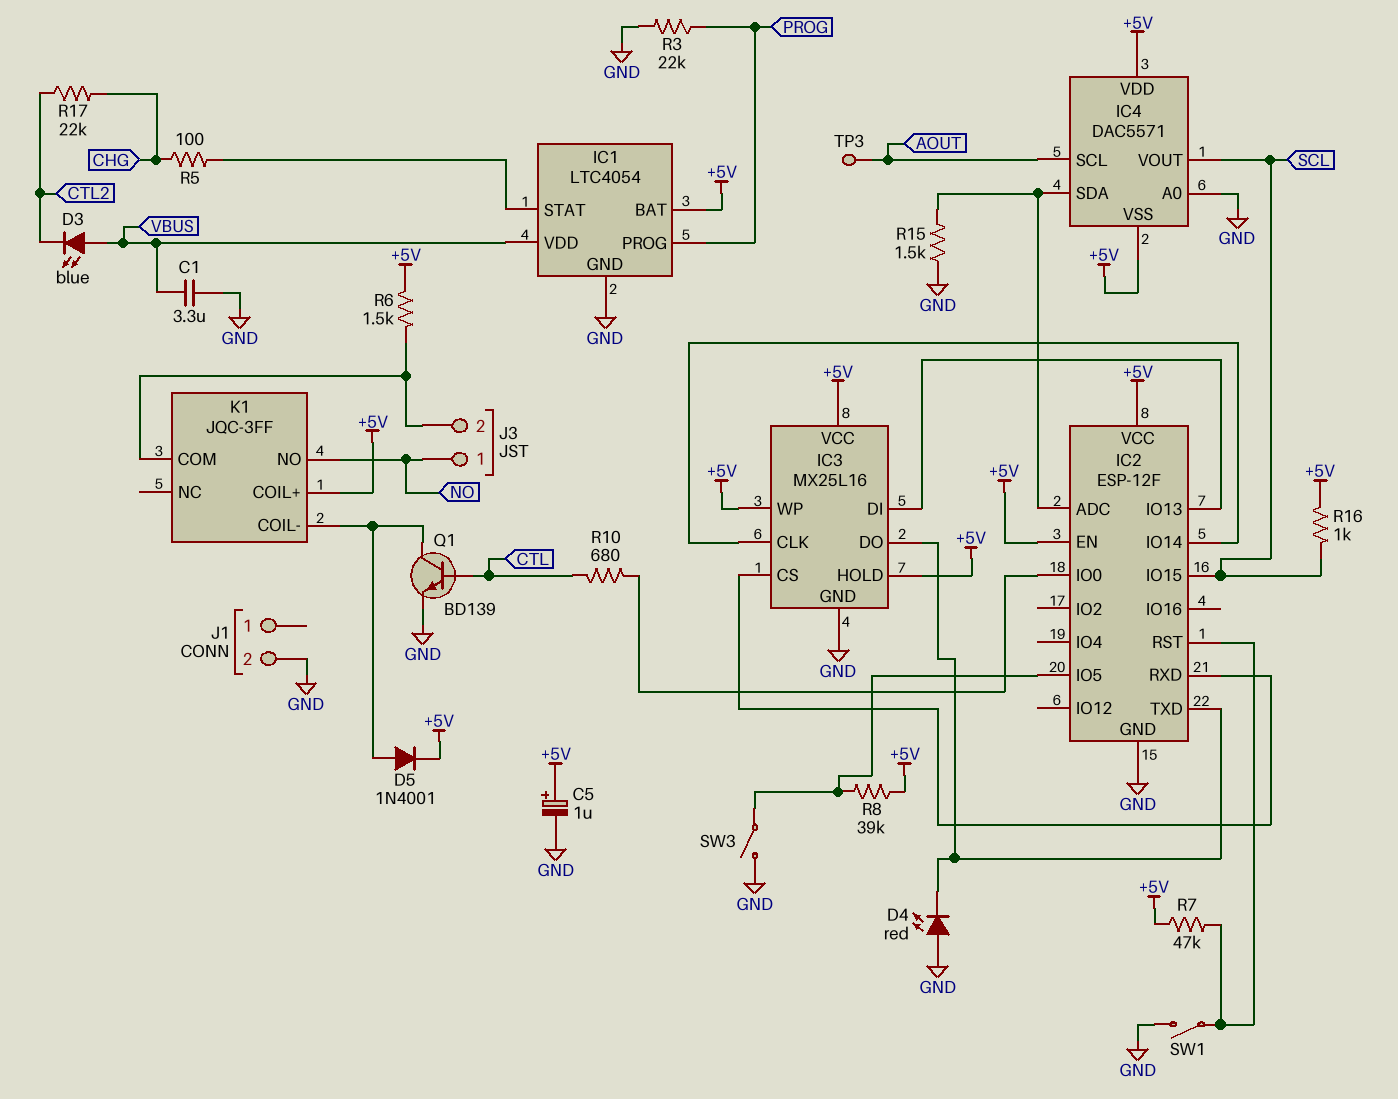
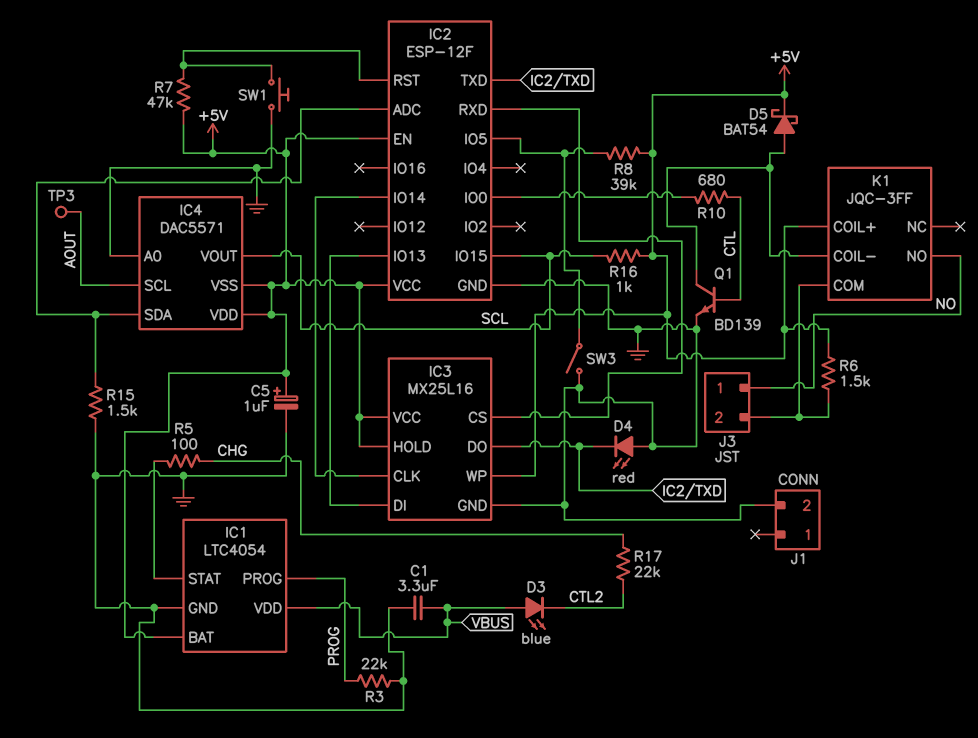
D5: diode 1N4001 (A K1/COIL-, K +5V) -> schottky BAT54 (A K1/COIL-, K +5V)
SW1: switch (GND, IC2/RST) -> button (GND, IC2/RST)

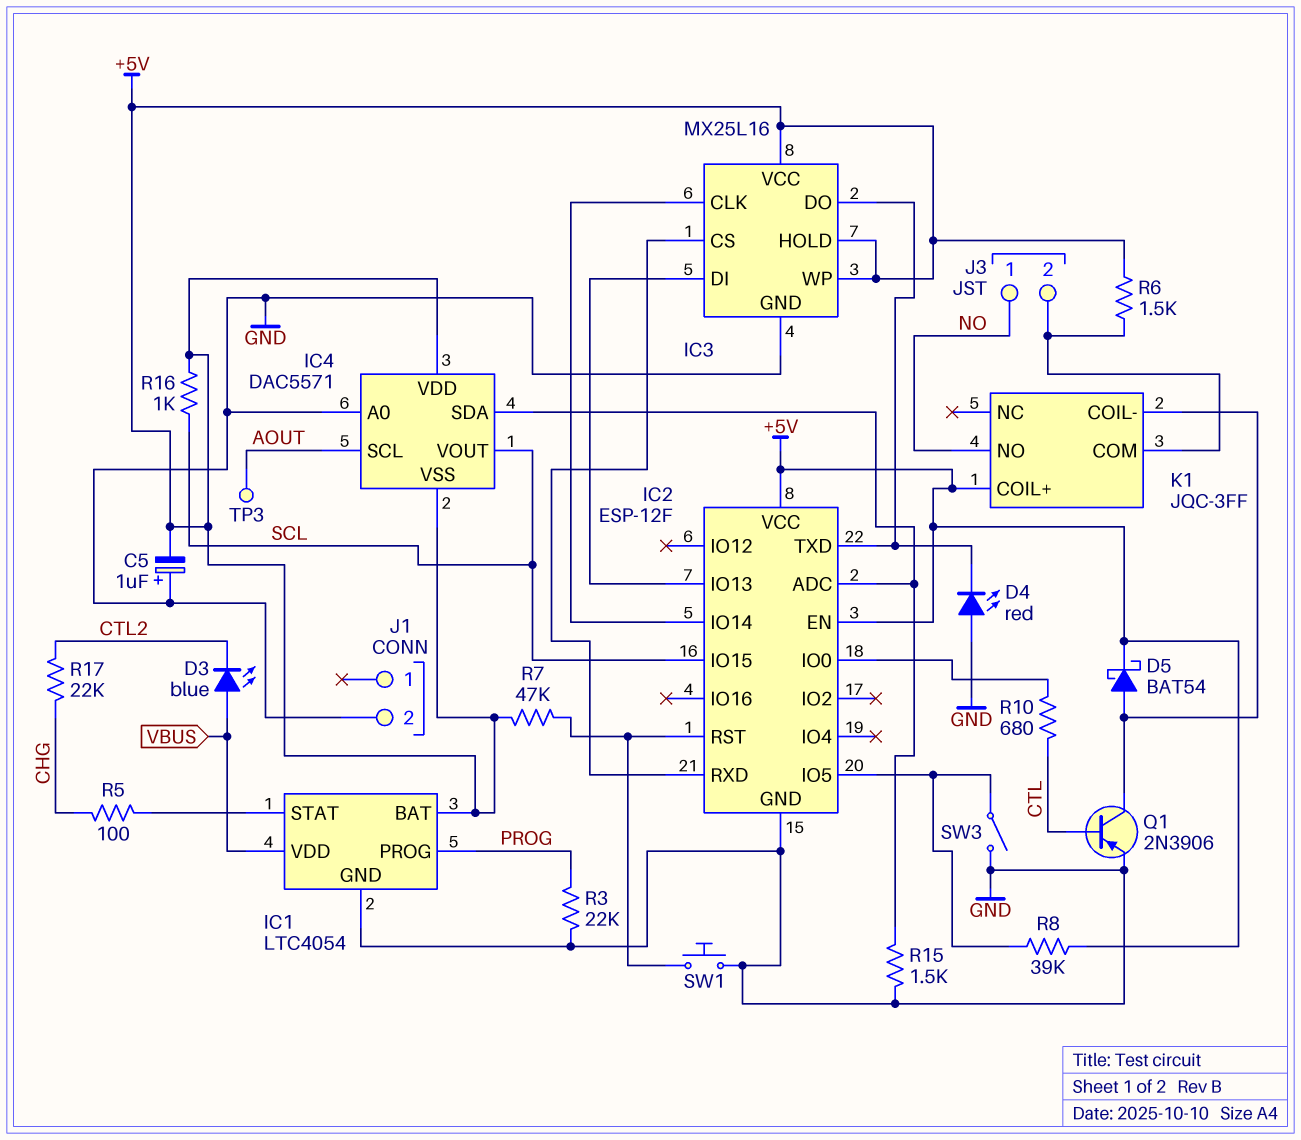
C1: 3.3uF (GND, VBUS) -> none
C5: 1uF (plus +5V, minus GND) -> 1uF (plus GND, minus +5V)
Q1: NPN BD139 (B CTL, C K1/COIL-, E GND) -> PNP 2N3906 (B CTL, C K1/COIL-, E GND)

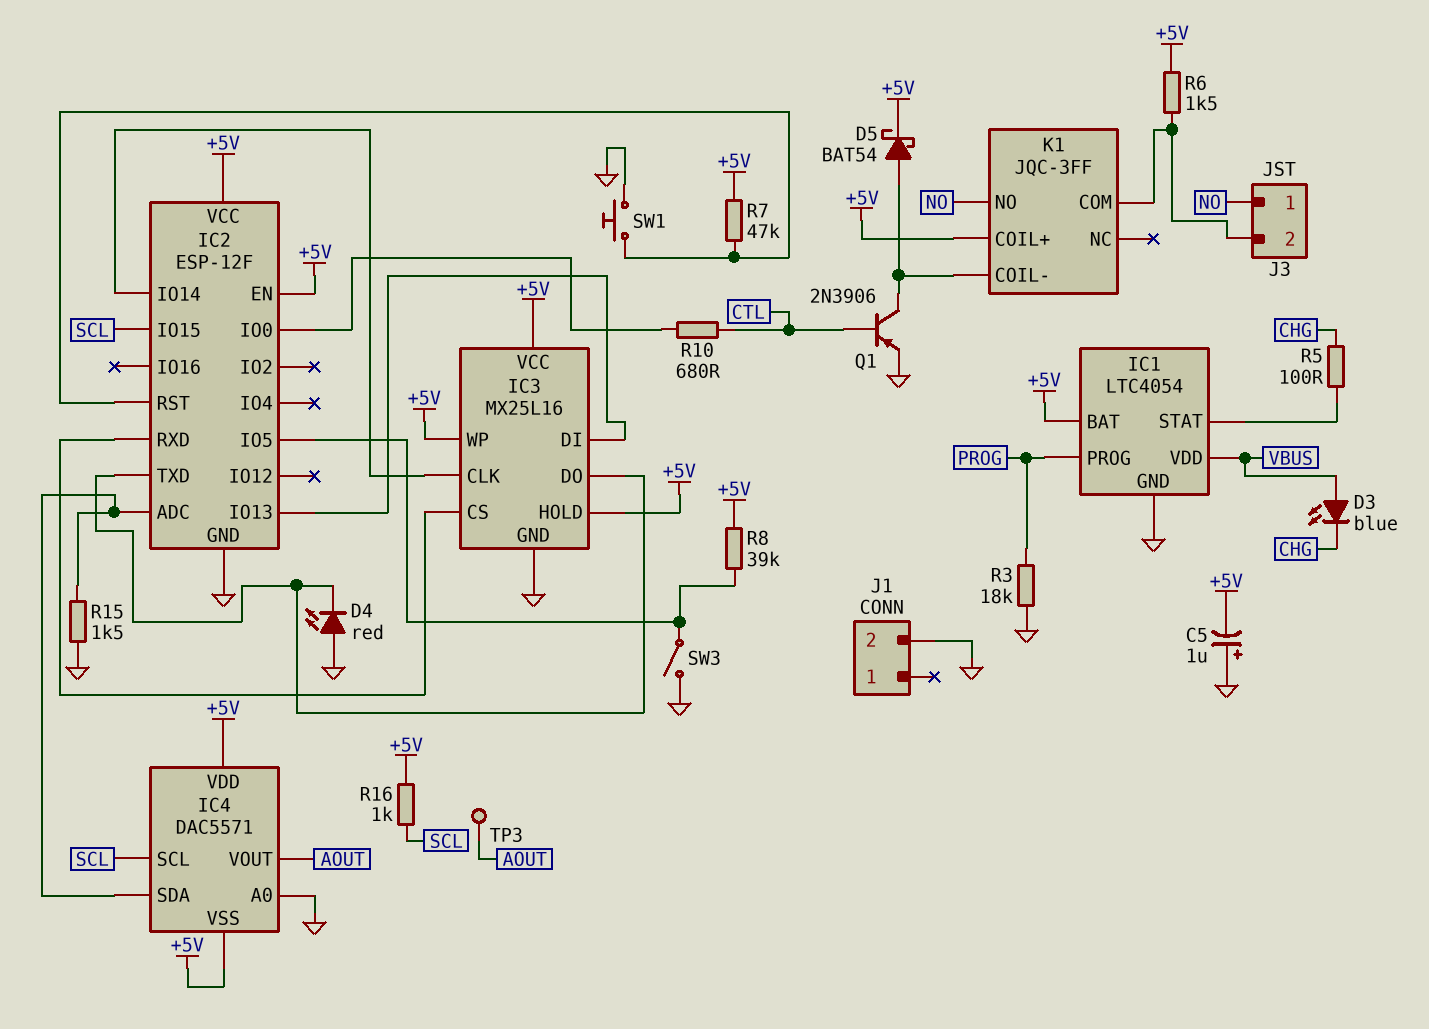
D3: LED blue (A VBUS, K CTL2) -> LED blue (A VBUS, K CHG)
IC4 pin SCL: AOUT -> SCL
IC4 pin VOUT: SCL -> AOUT
R3: 22k (GND, PROG) -> 18k (GND, PROG)
R17: 22k (CHG, CTL2) -> none

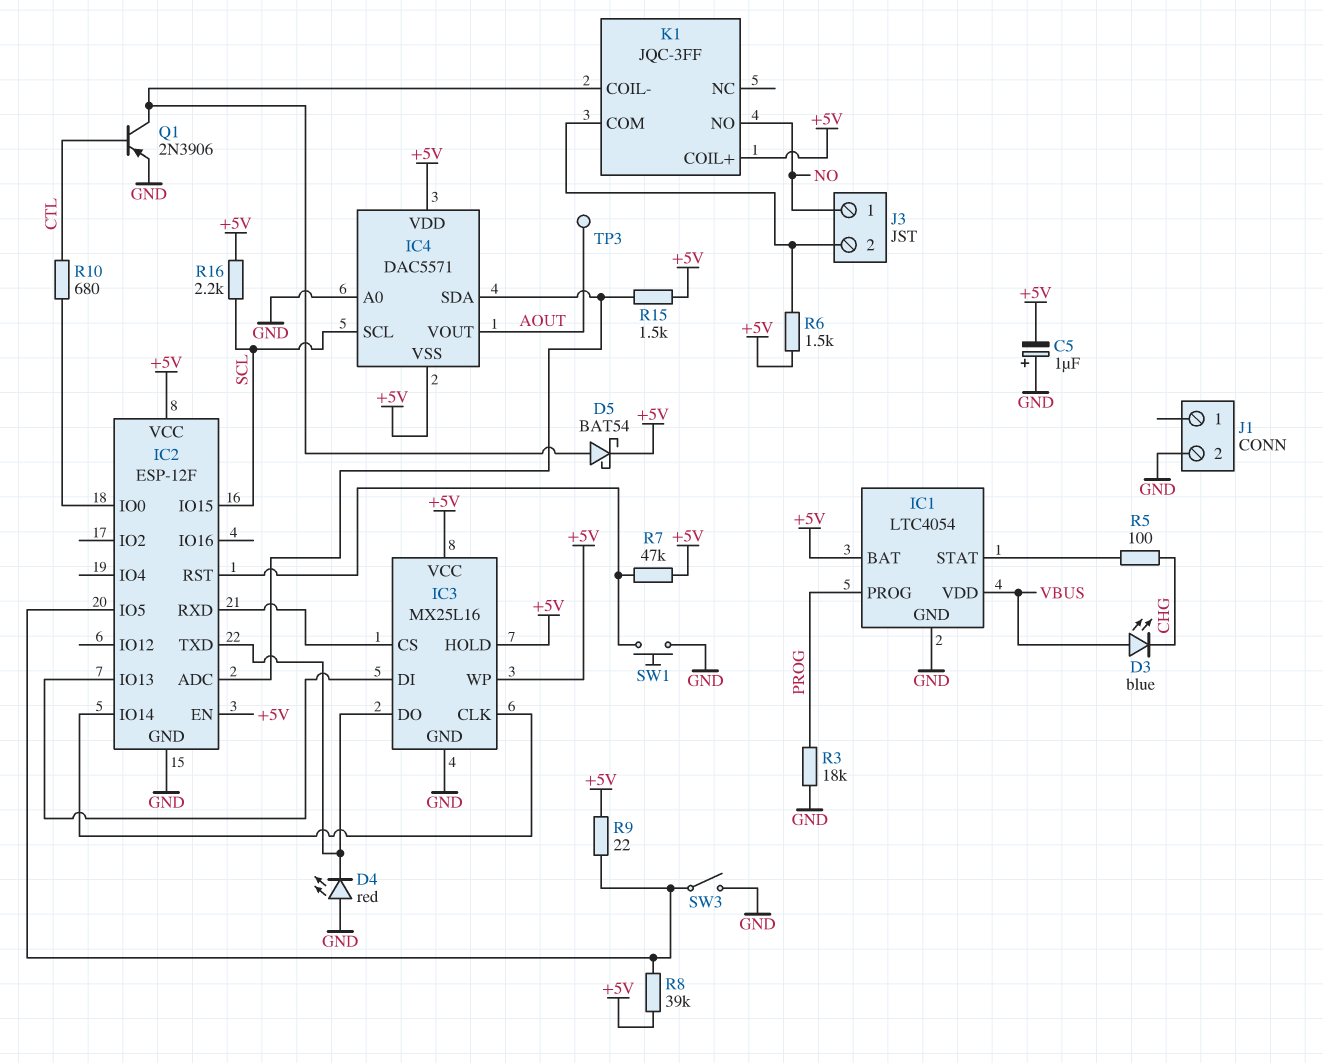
R9: none -> 22 (+5V, IC2/IO5)
R15: 1.5k (GND, IC2/ADC) -> 1.5k (+5V, IC2/ADC)
R16: 1k (+5V, SCL) -> 2.2k (+5V, SCL)

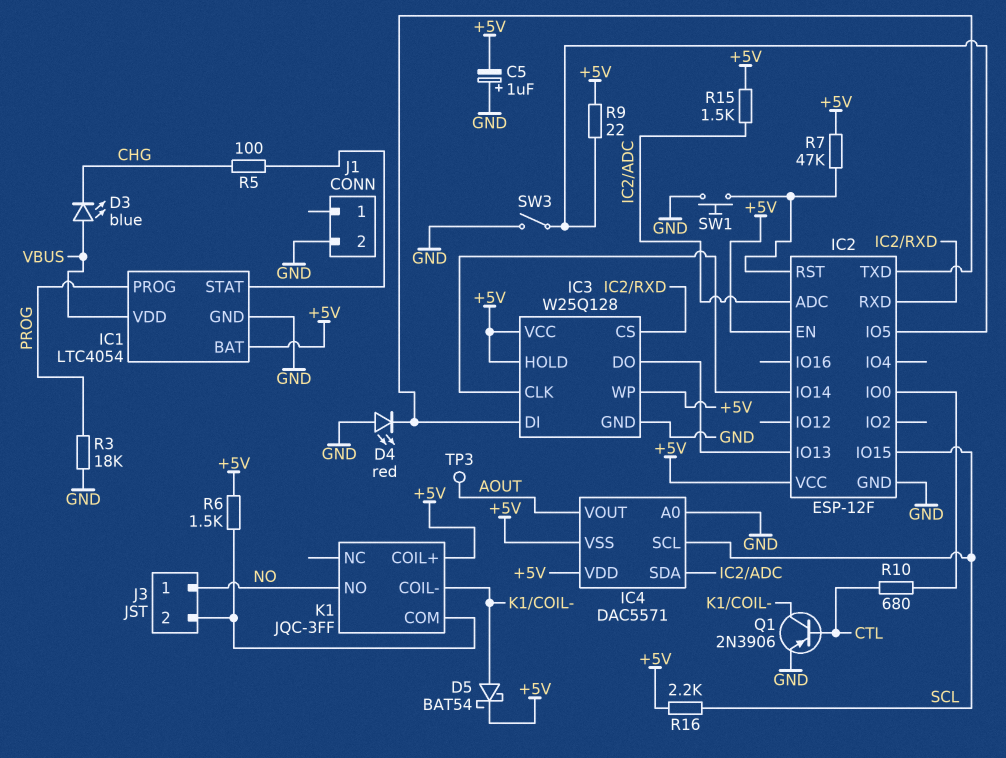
IC3: MX25L16 -> W25Q128
IC3 pin DI: IC2/IO13 -> IC2/TXD
IC3 pin DO: IC2/TXD -> IC2/IO13
R8: 39k (+5V, IC2/IO5) -> none

